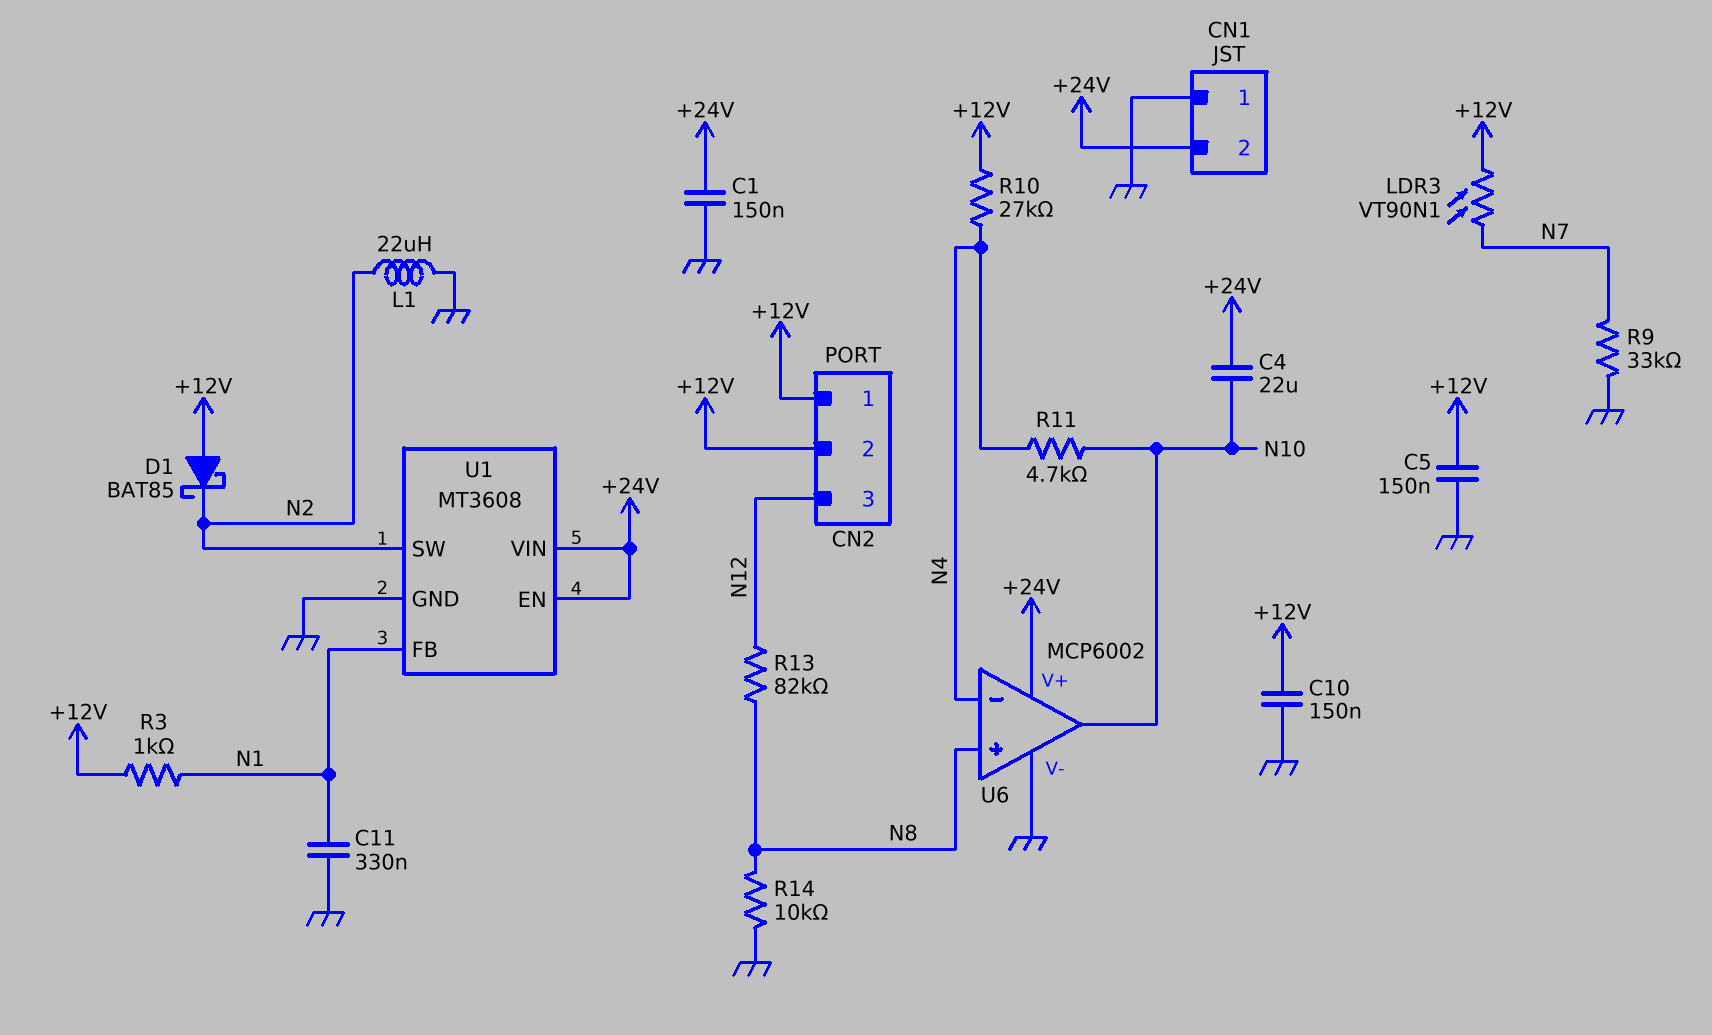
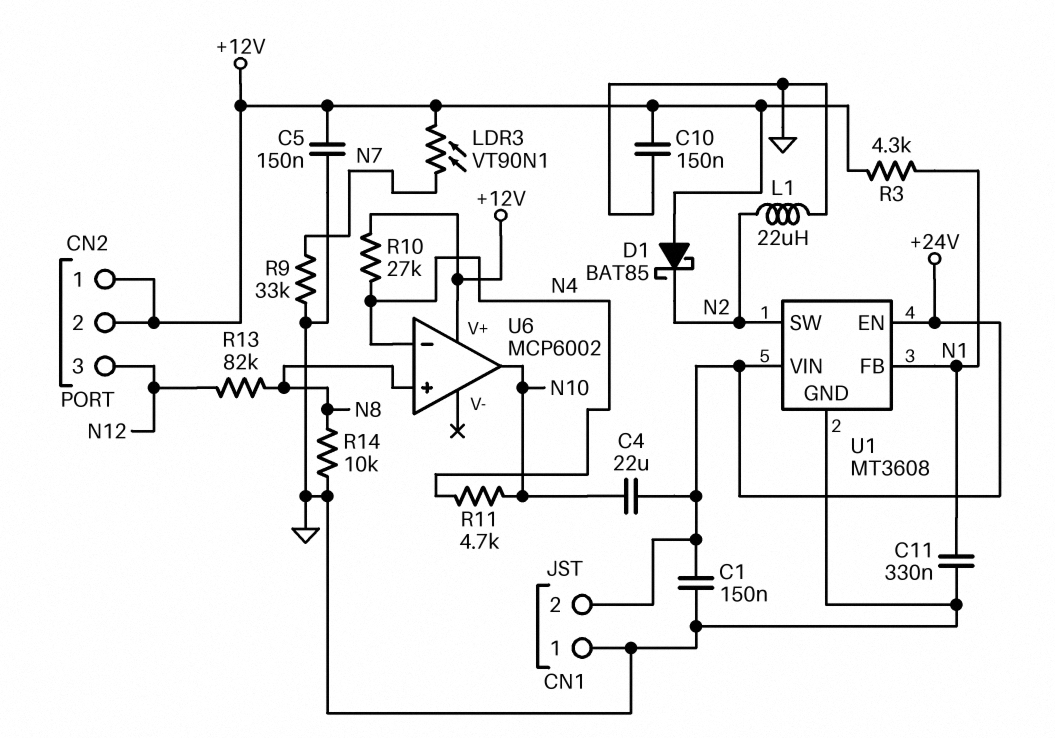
R3: 1k (+12V, N1) -> 4.3k (+12V, N1)
U6 pin V+: +24V -> +12V
U6 pin V-: GND -> none

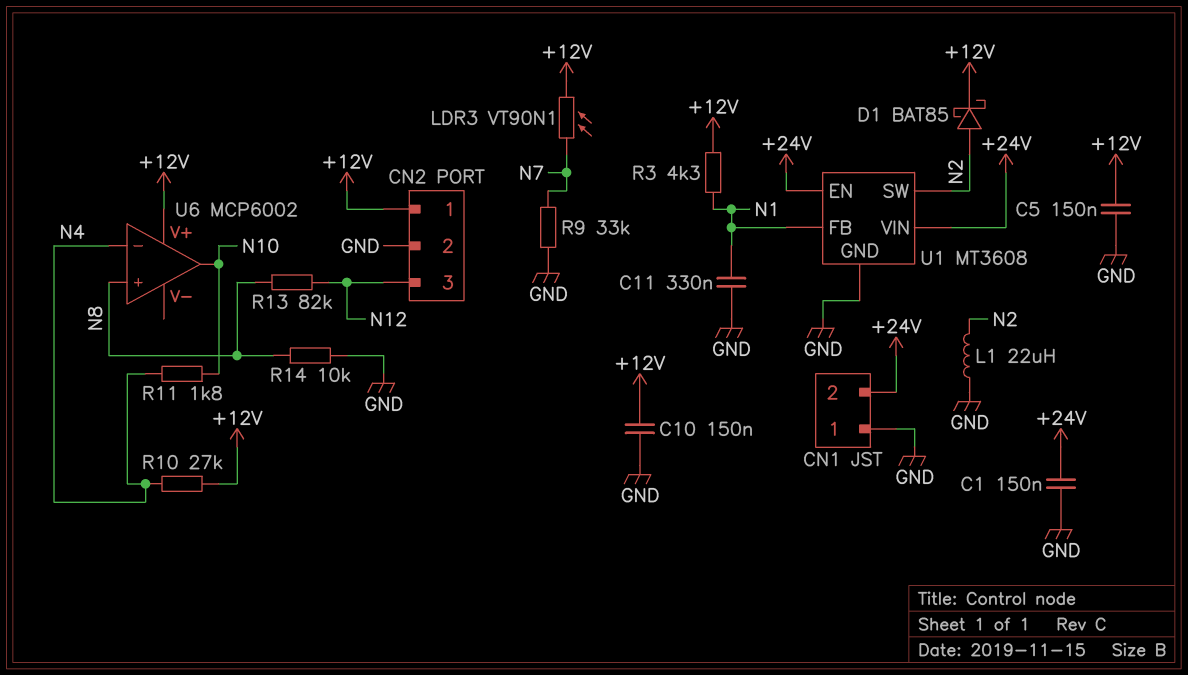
C4: 22uF (+24V, N10) -> none
CN2 pin 2: +12V -> GND
D1: schottky BAT85 (A +12V, K N2) -> schottky BAT85 (A N2, K +12V)
R11: 4.7k (N4, N10) -> 1.8k (N4, N10)

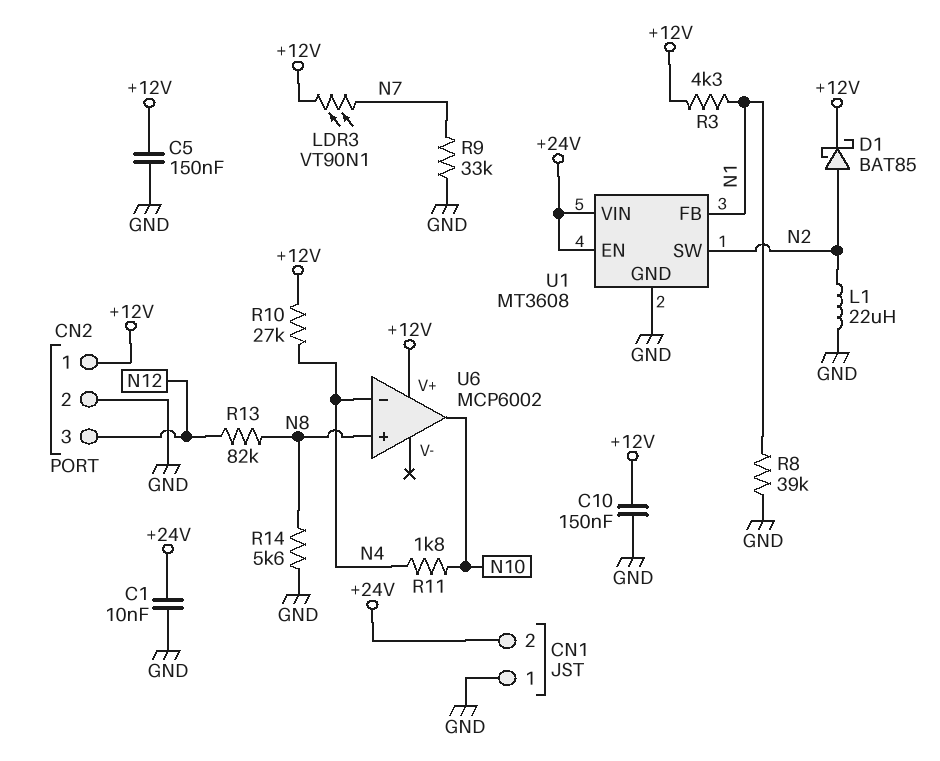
C1: 150nF (+24V, GND) -> 10nF (+24V, GND)
C11: 330nF (GND, N1) -> none
R8: none -> 39k (GND, N1)
R14: 10k (GND, N8) -> 5.6k (GND, N8)

